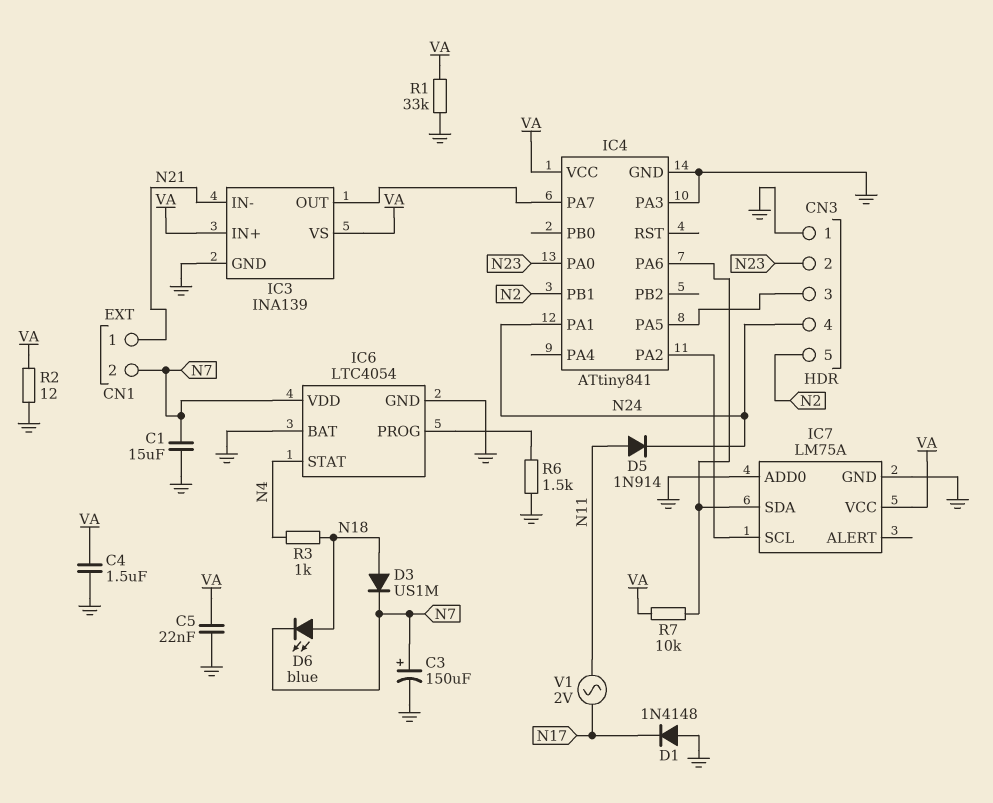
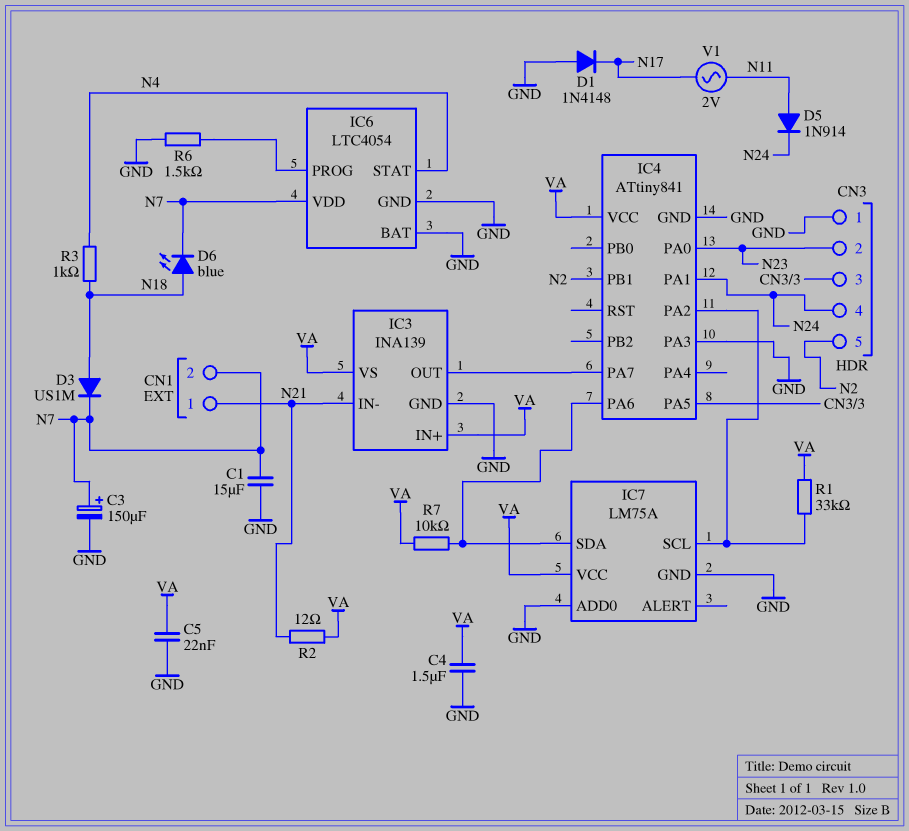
R1: 33k (GND, VA) -> 33k (IC4/PA2, VA)
R2: 12 (GND, VA) -> 12 (N21, VA)

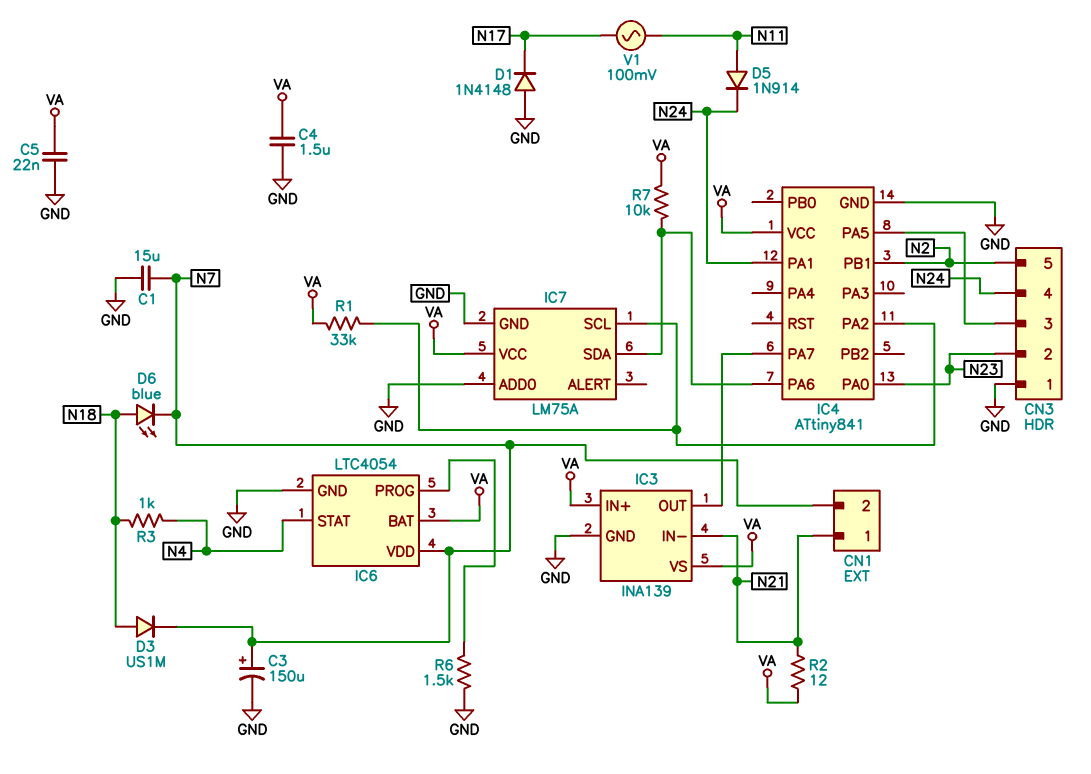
IC4 pin PA3: GND -> none
IC6 pin BAT: GND -> VA
V1: AC 2V (N11, N17) -> AC 100mV (N11, N17)

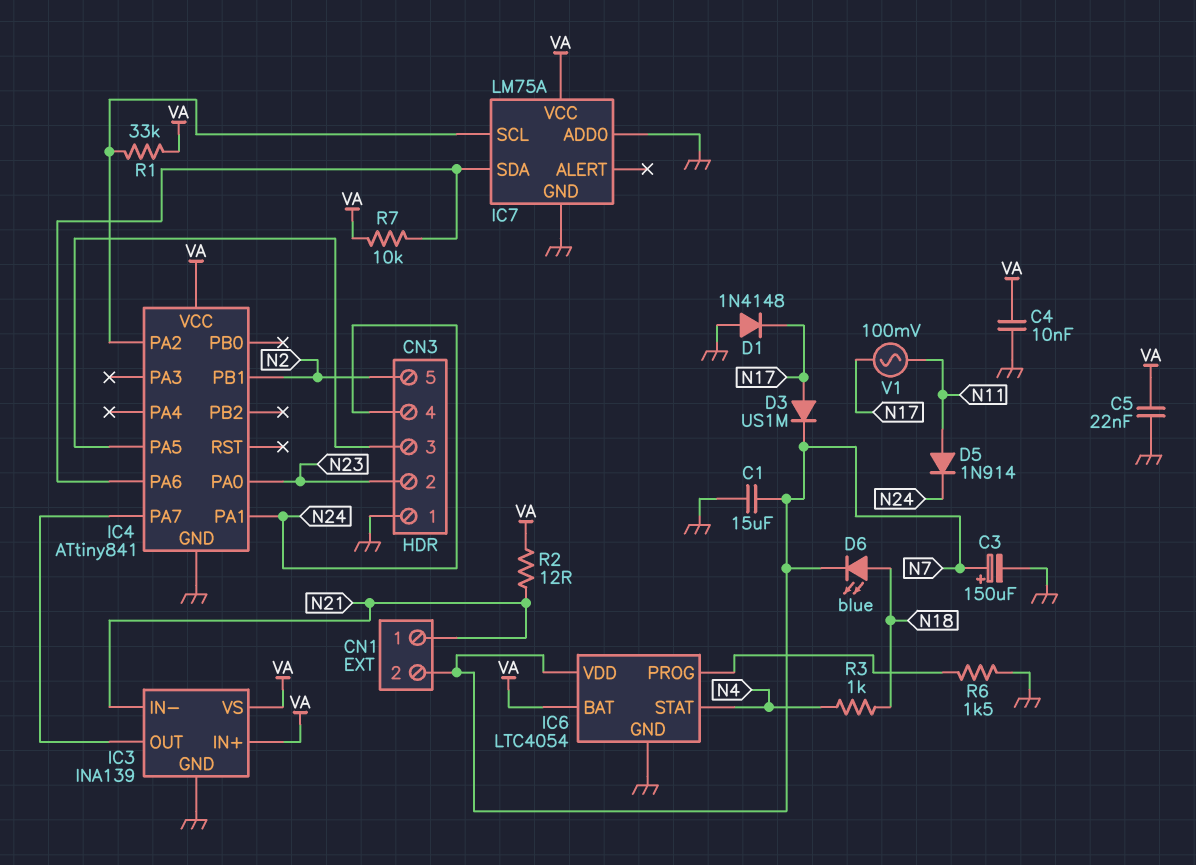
C4: 1.5uF (GND, VA) -> 10nF (GND, VA)
D3: diode US1M (A N18, K N7) -> diode US1M (A N17, K N7)

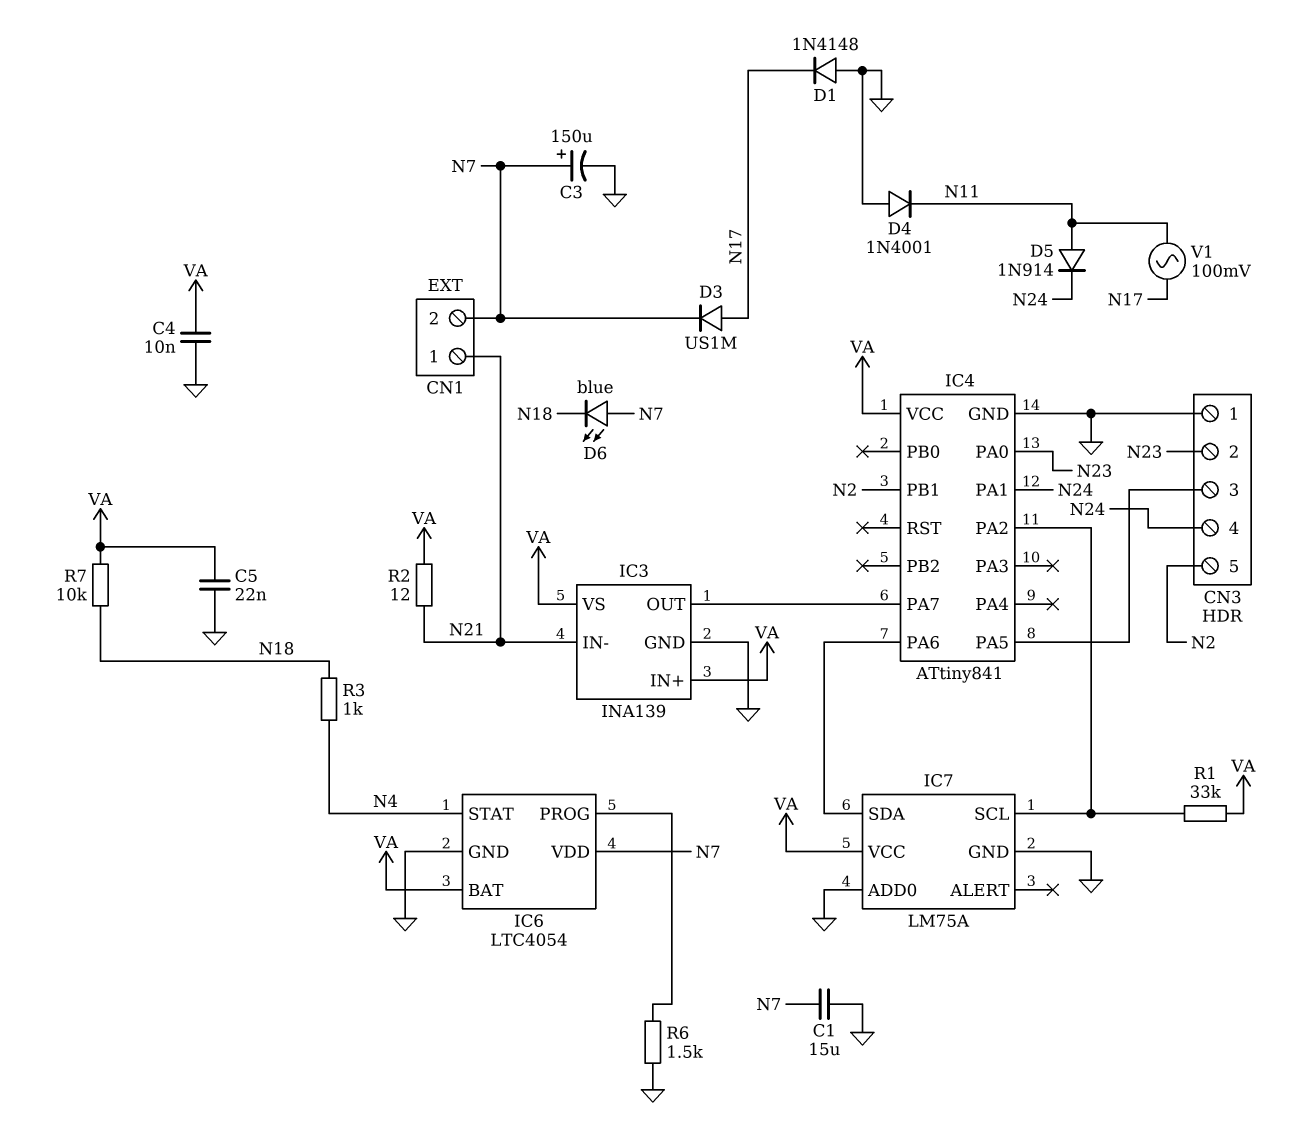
D4: none -> diode 1N4001 (A GND, K N11)
D6: LED blue (A N18, K N7) -> LED blue (A N7, K N18)
R7: 10k (IC4/PA6, VA) -> 10k (N18, VA)

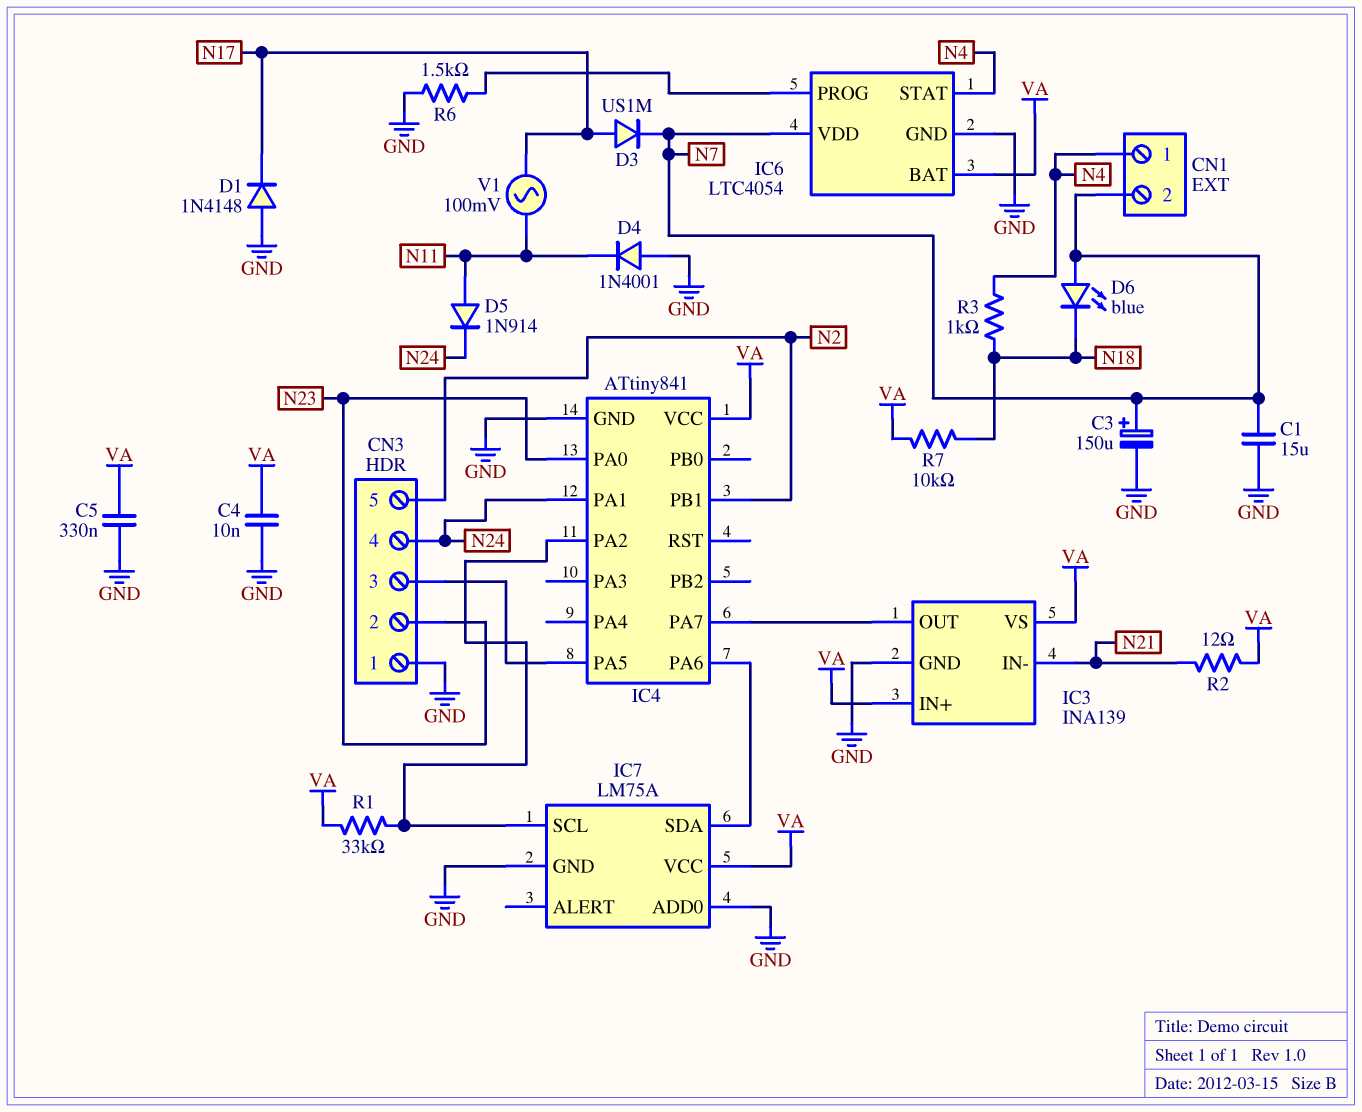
C5: 22nF (GND, VA) -> 330nF (GND, VA)
CN1 pin 1: N21 -> N4

